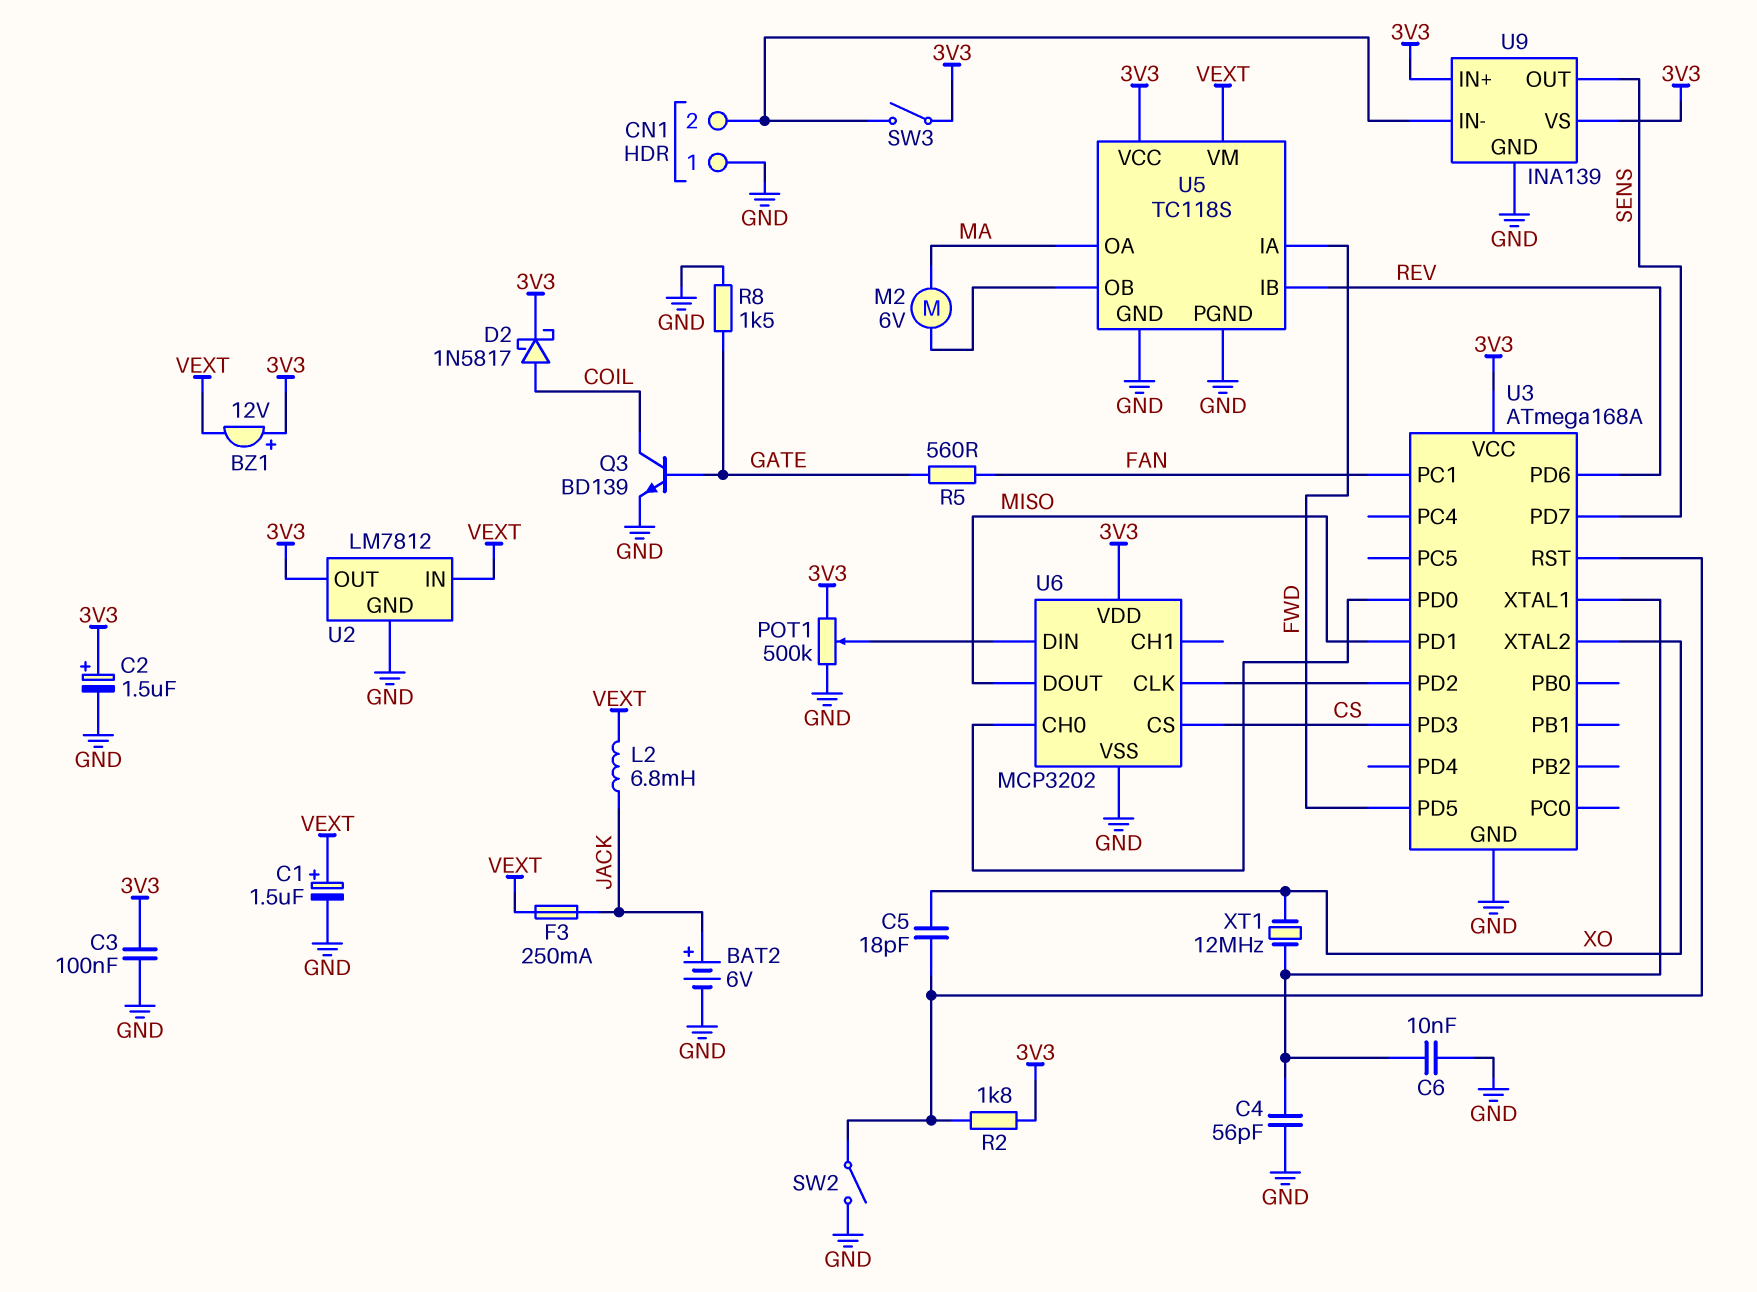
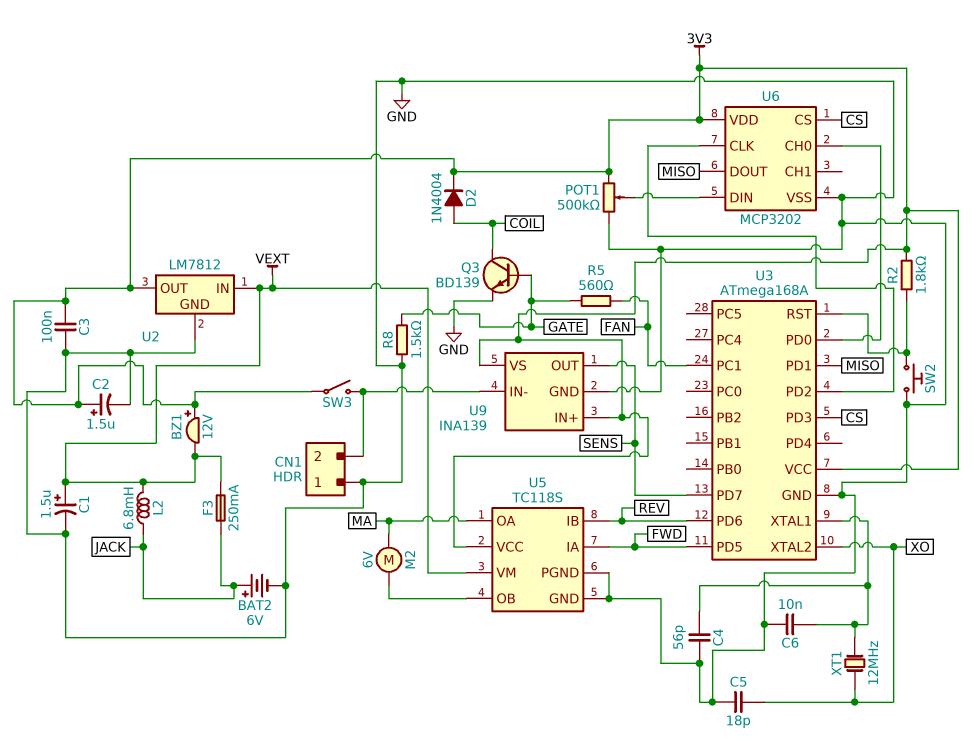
C5: 18pF (U3/RST, XO) -> 18pF (GND, XO)
D2: schottky 1N5817 (A COIL, K 3V3) -> diode 1N4004 (A COIL, K 3V3)
SW2: switch (GND, U3/RST) -> button (GND, U3/RST)

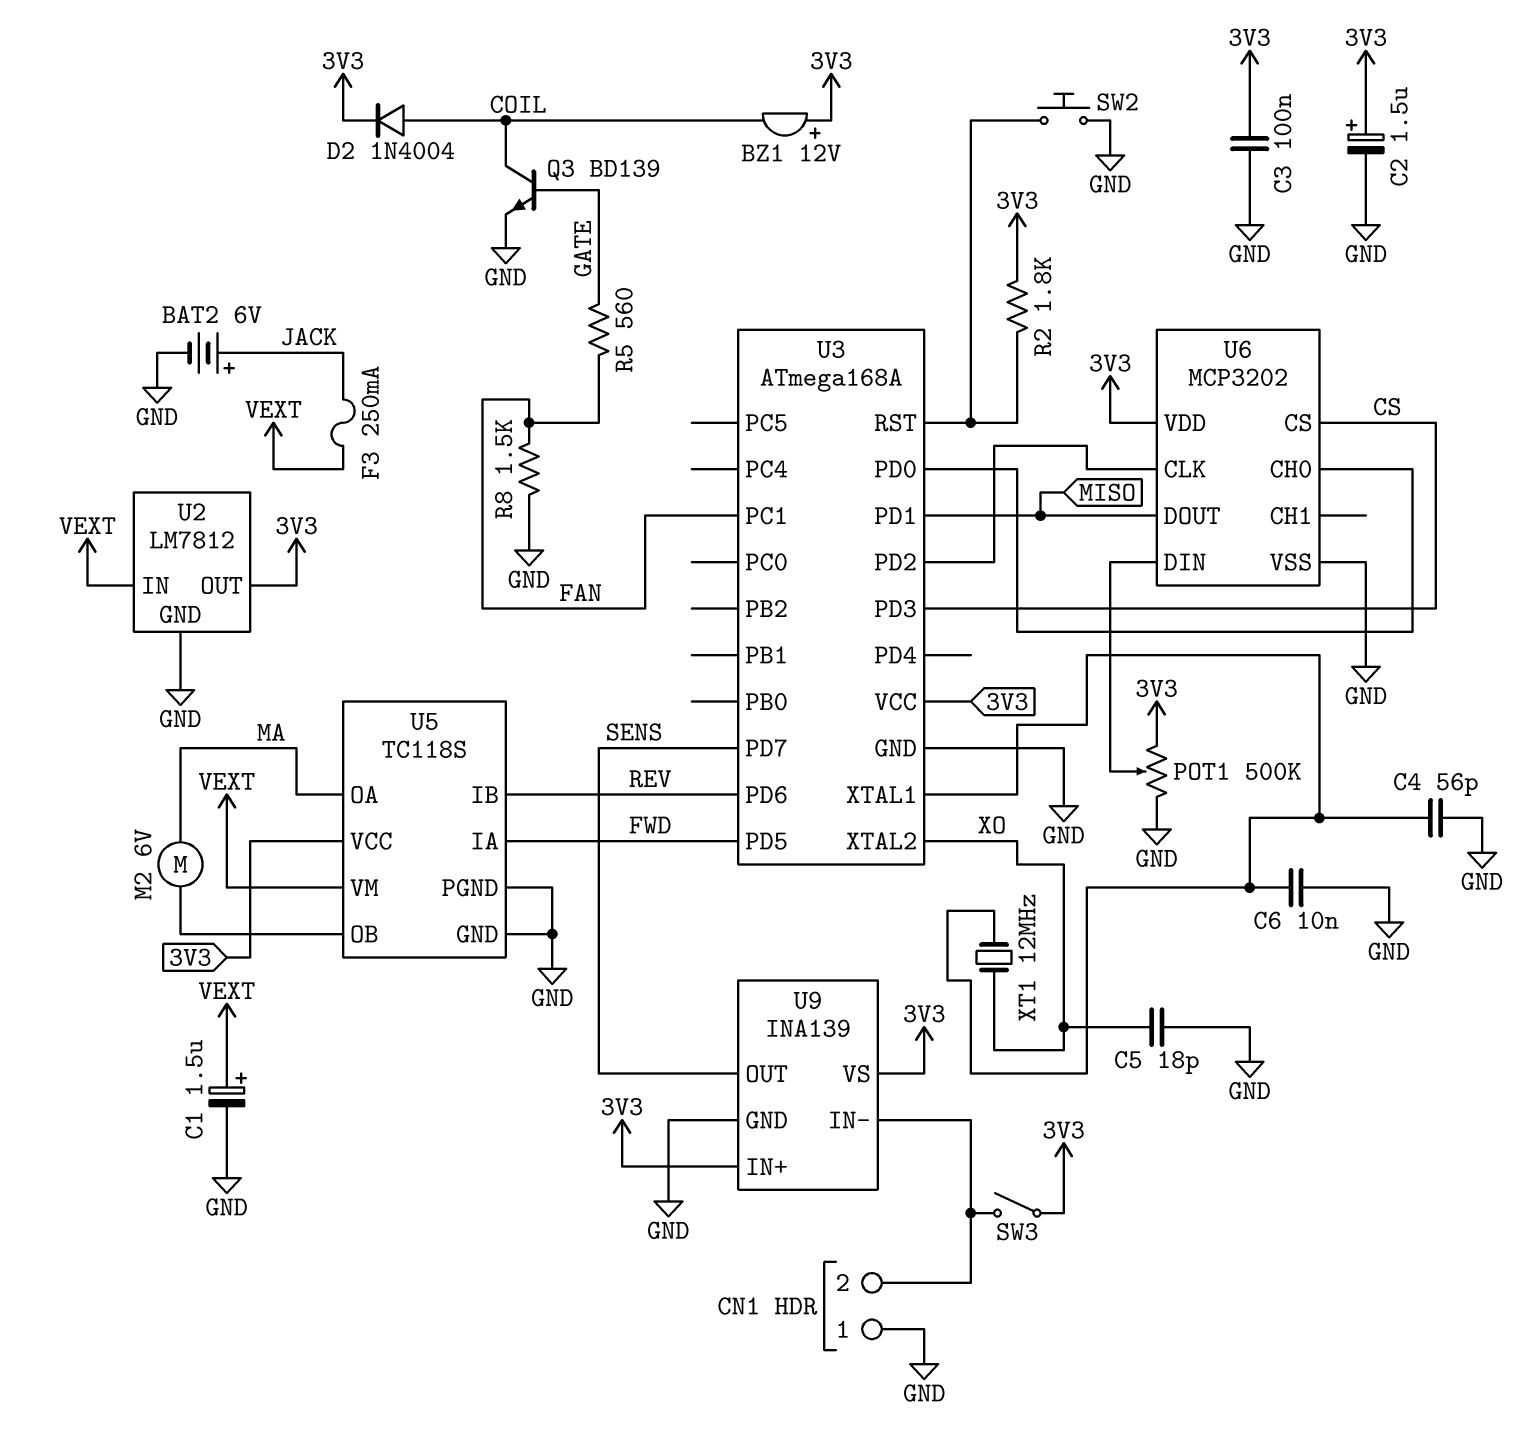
BZ1: buzzer 12V (plus 3V3, minus VEXT) -> buzzer 12V (plus 3V3, minus COIL)
L2: 6.8mH (JACK, VEXT) -> none
R8: 1.5k (GATE, GND) -> 1.5k (FAN, GND)

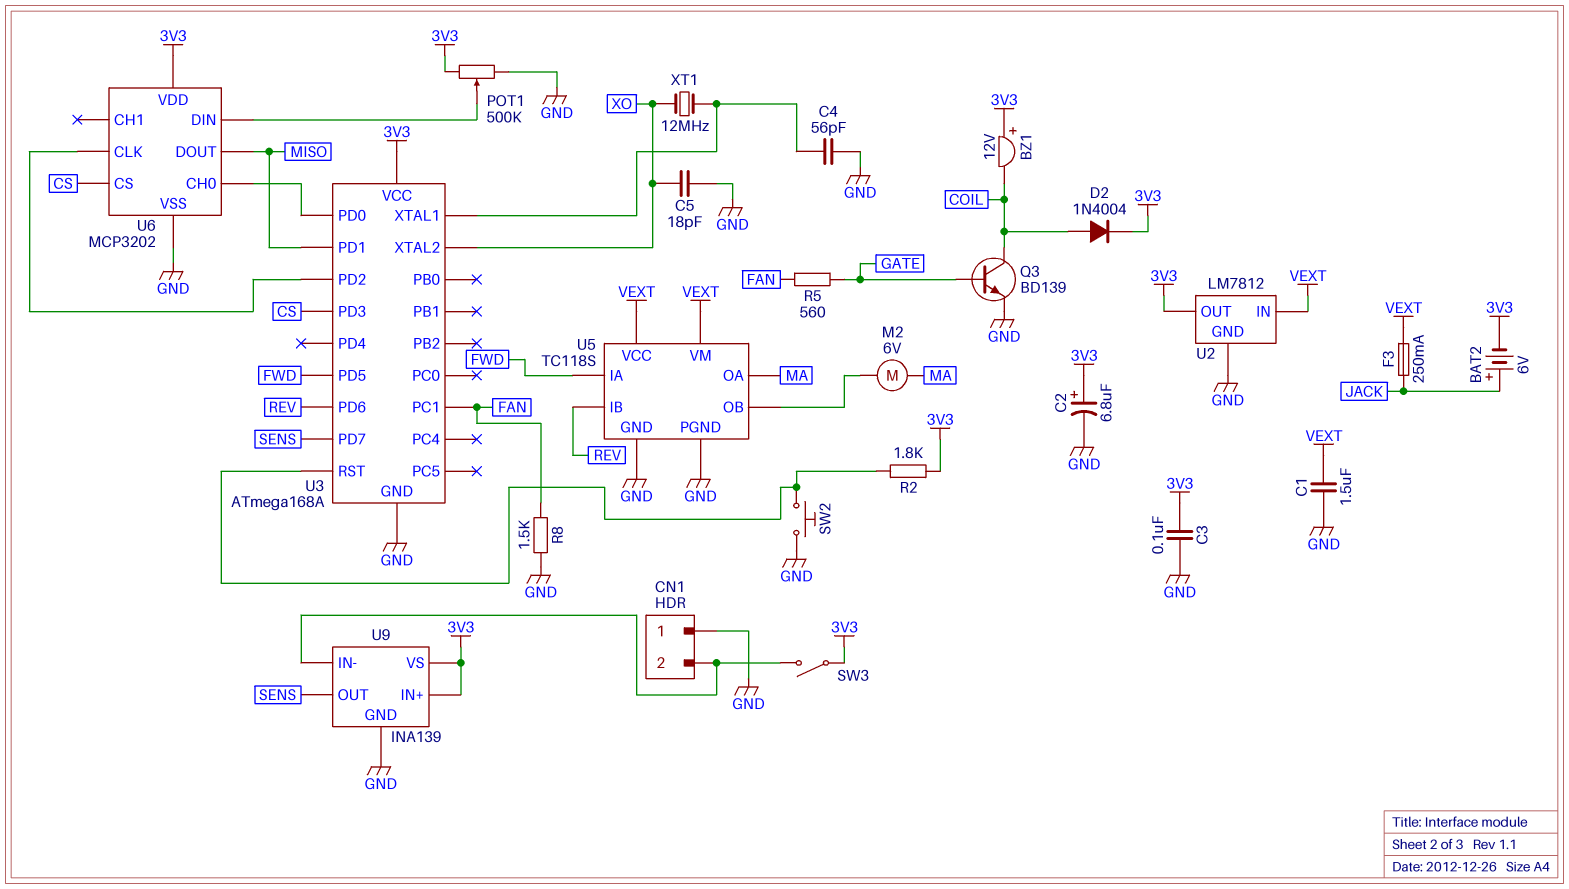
BAT2: 6V (plus JACK, minus GND) -> 6V (plus JACK, minus 3V3)
C1: 1.5uF (plus VEXT, minus GND) -> 1.5uF (GND, VEXT)
C2: 1.5uF (plus 3V3, minus GND) -> 6.8uF (plus 3V3, minus GND)
C6: 10nF (GND, U3/XTAL1) -> none
U5 pin VCC: 3V3 -> VEXT

